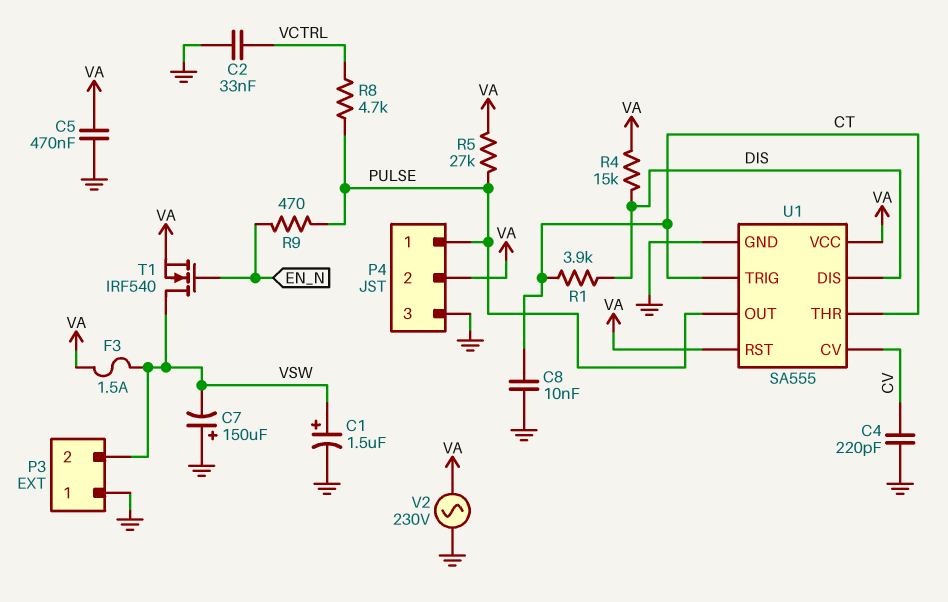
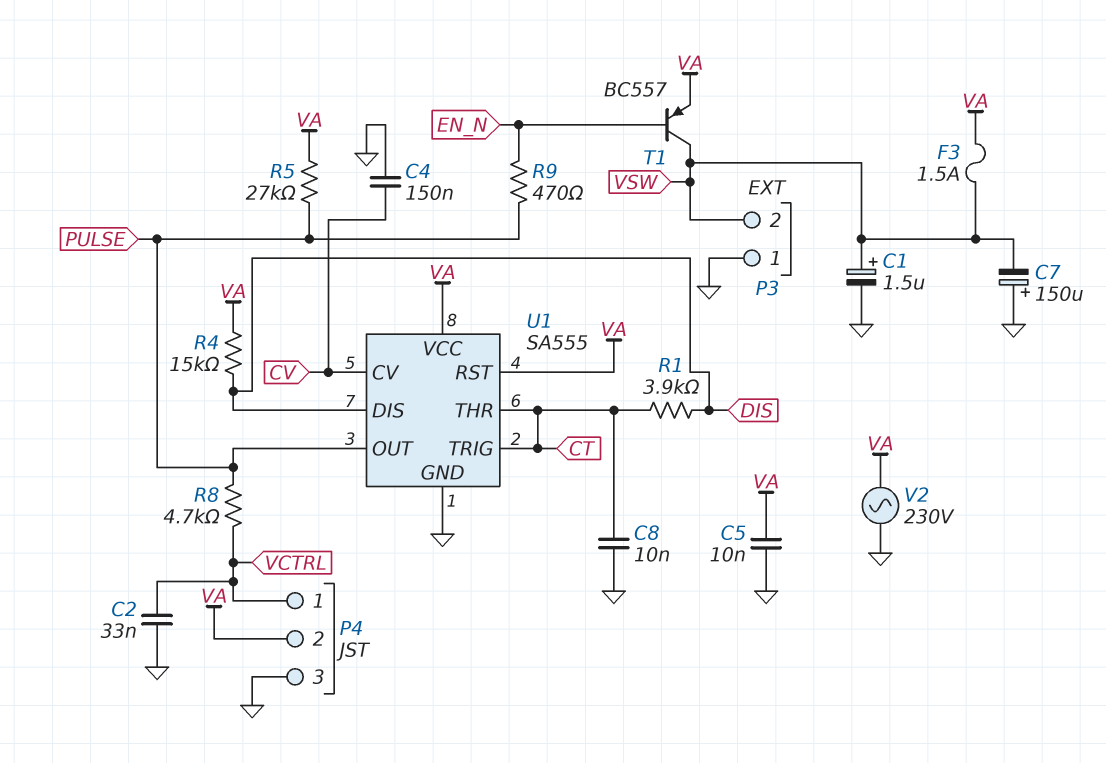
C4: 220pF (CV, GND) -> 150nF (CV, GND)
C5: 470nF (GND, VA) -> 10nF (GND, VA)
P4 pin 1: PULSE -> VCTRL
T1: NMOS IRF540 (G EN_N, D VSW, S VA) -> PNP BC557 (B EN_N, C VSW, E VA)

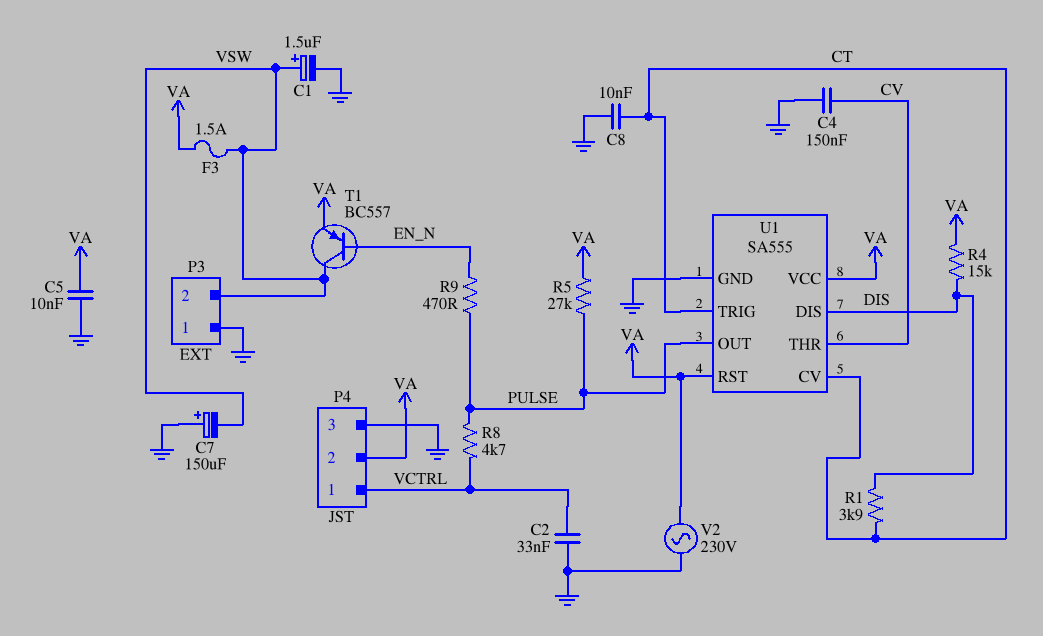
U1 pin CV: CV -> CT
U1 pin THR: CT -> CV

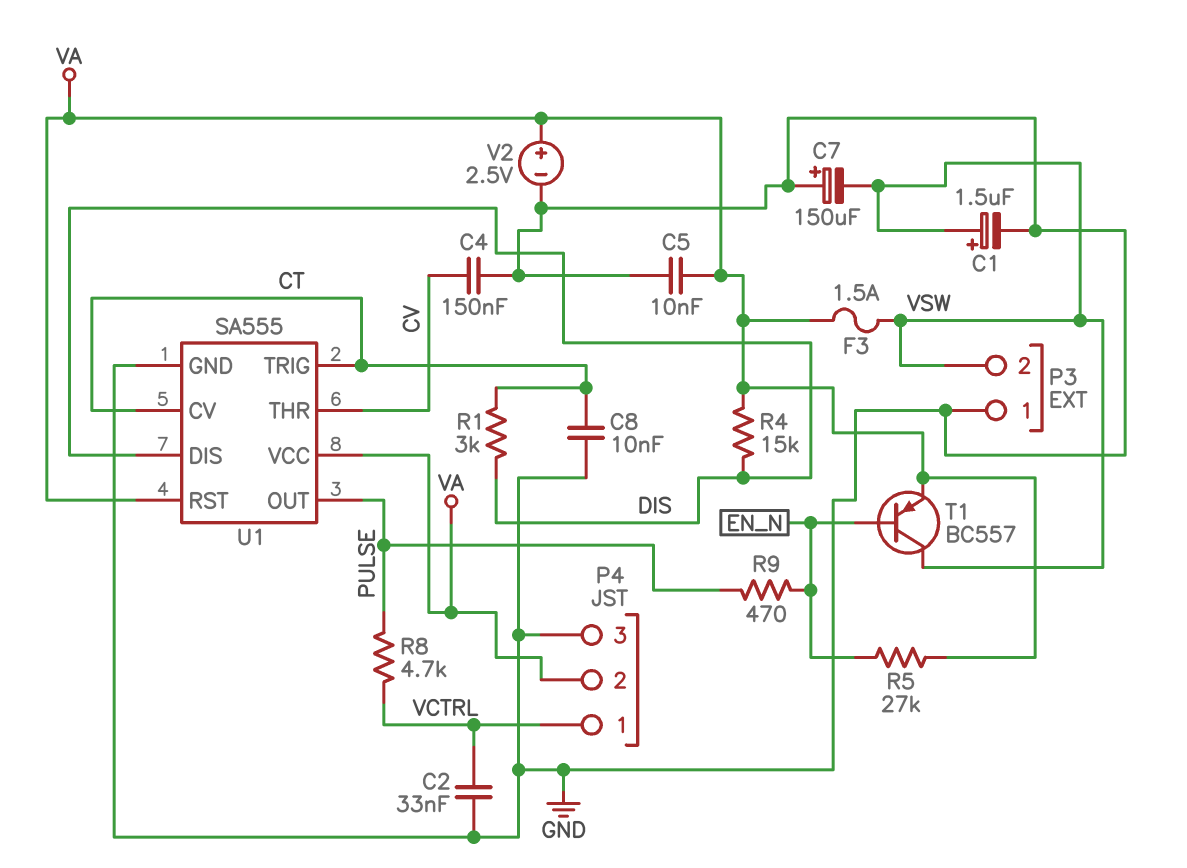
R1: 3.9k (CT, DIS) -> 3k (CT, DIS)
R5: 27k (PULSE, VA) -> 27k (EN_N, VA)
V2: AC 230V (GND, VA) -> 2.5V (plus VA, minus GND)

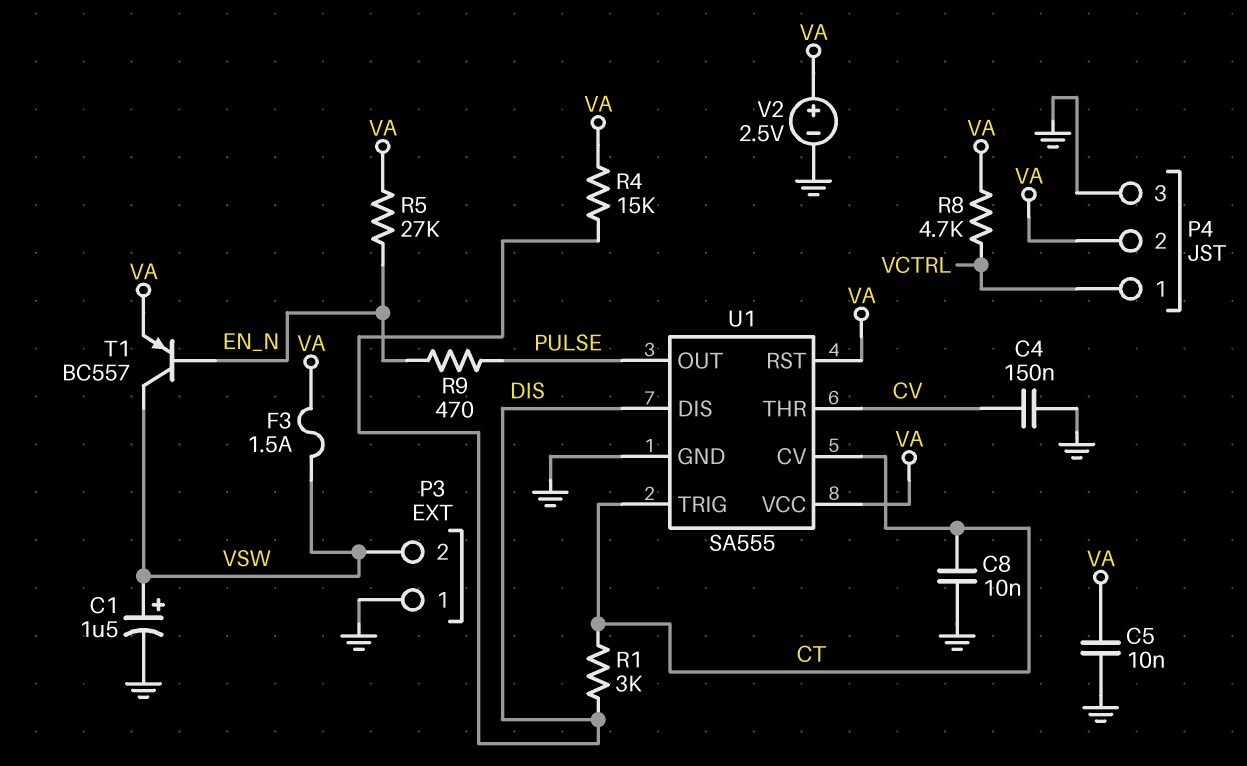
C2: 33nF (GND, VCTRL) -> none
C7: 150uF (plus GND, minus VSW) -> none
R8: 4.7k (PULSE, VCTRL) -> 4.7k (VA, VCTRL)

